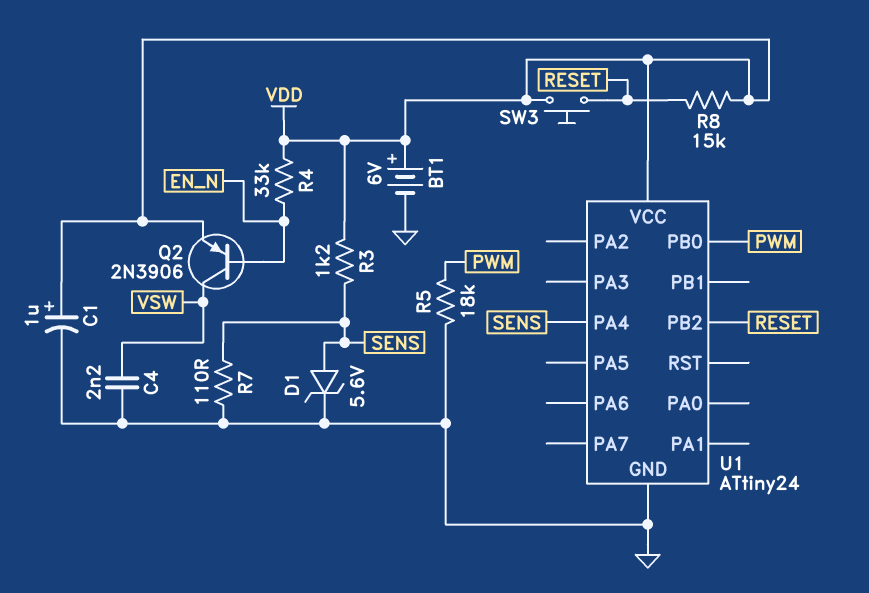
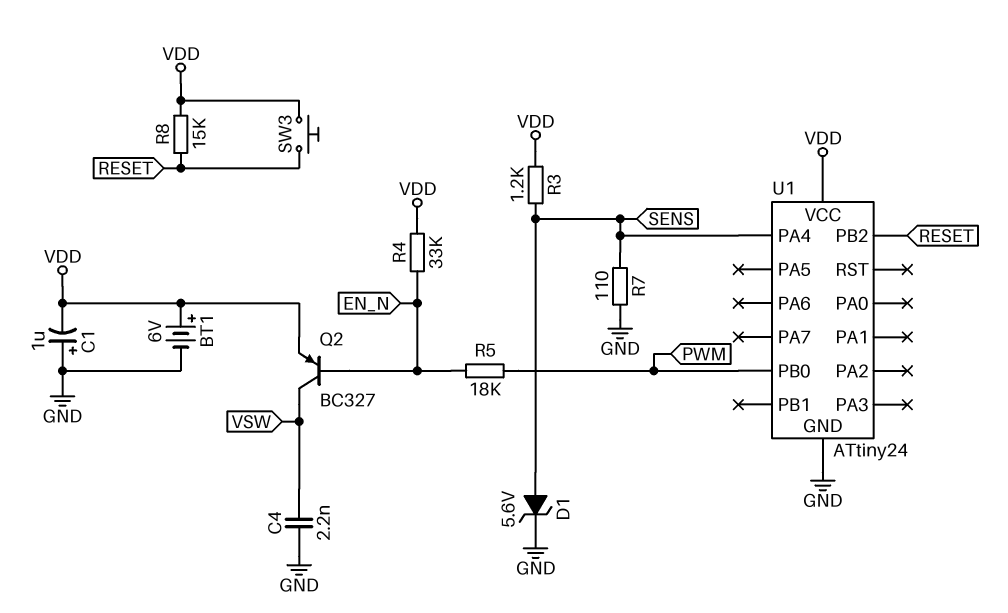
C1: 1uF (plus VDD, minus GND) -> 1uF (plus GND, minus VDD)
Q2: PNP 2N3906 (B EN_N, C VSW, E VDD) -> PNP BC327 (B EN_N, C VSW, E VDD)
R5: 18k (GND, PWM) -> 18k (EN_N, PWM)

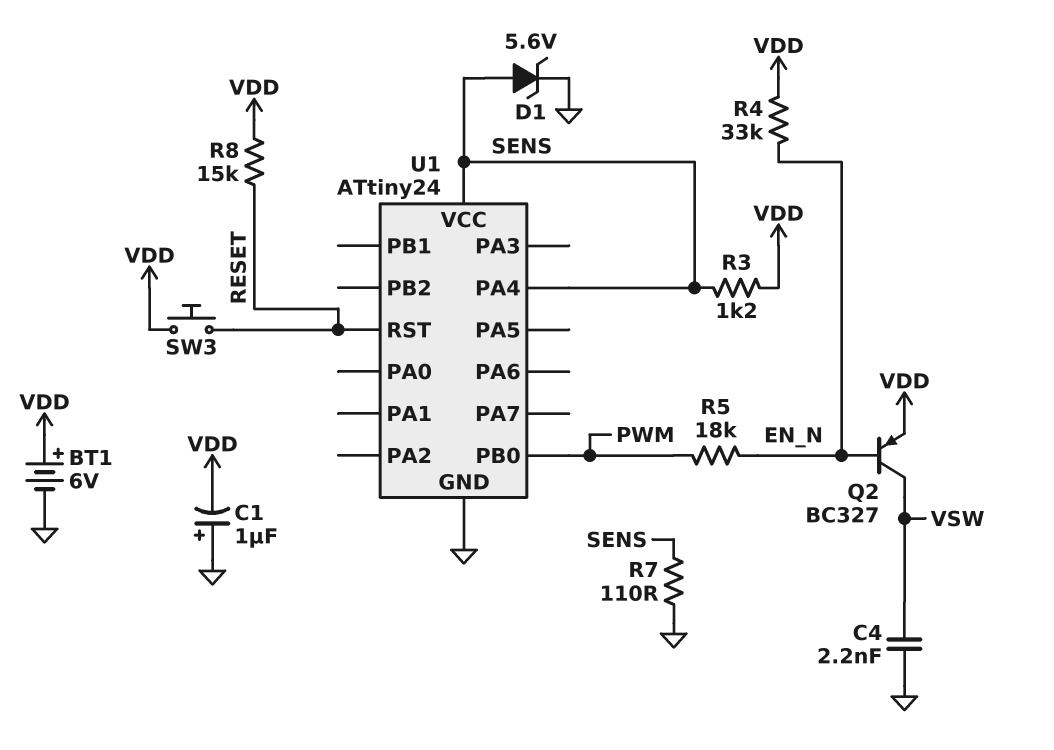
U1 pin PB2: RESET -> none
U1 pin RST: none -> RESET
U1 pin VCC: VDD -> SENS

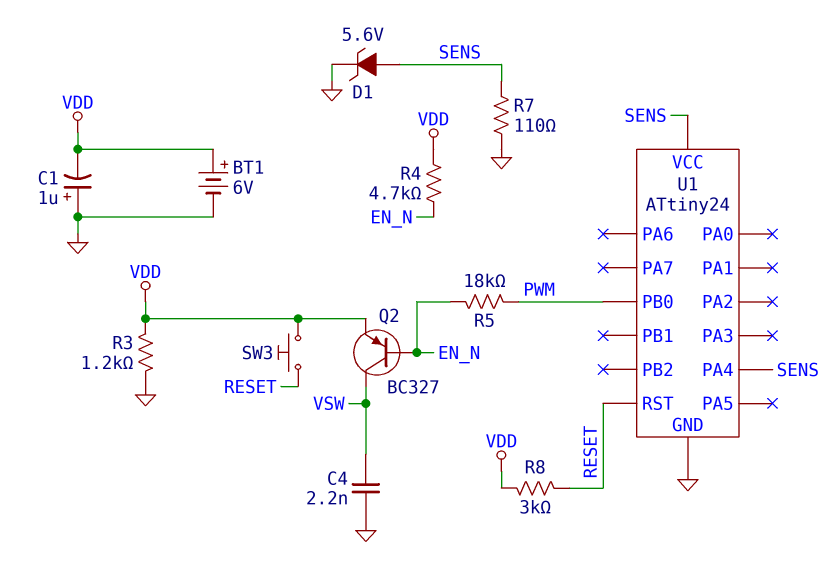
R3: 1.2k (SENS, VDD) -> 1.2k (GND, VDD)
R4: 33k (EN_N, VDD) -> 4.7k (EN_N, VDD)
R8: 15k (RESET, VDD) -> 3k (RESET, VDD)

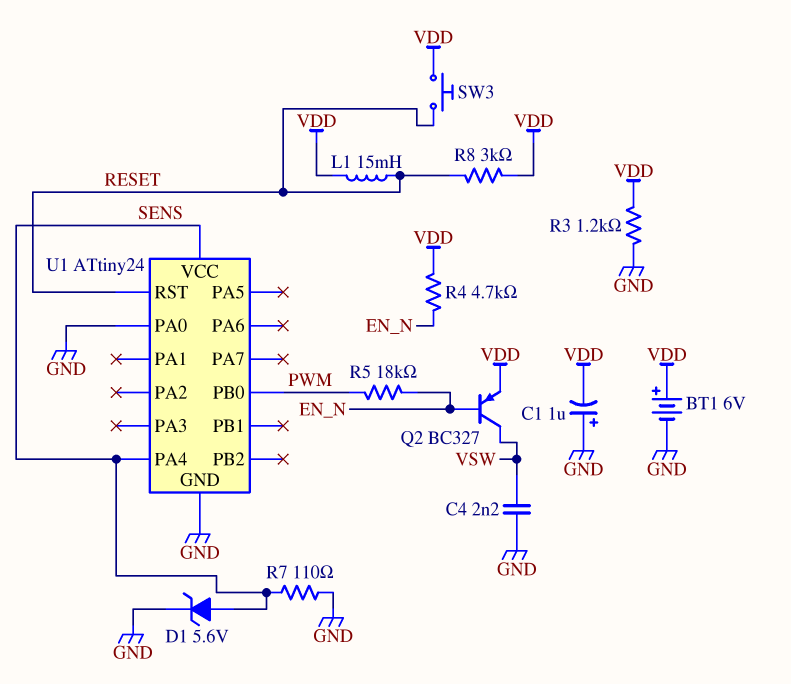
L1: none -> 15mH (RESET, VDD)
U1 pin PA0: none -> GND

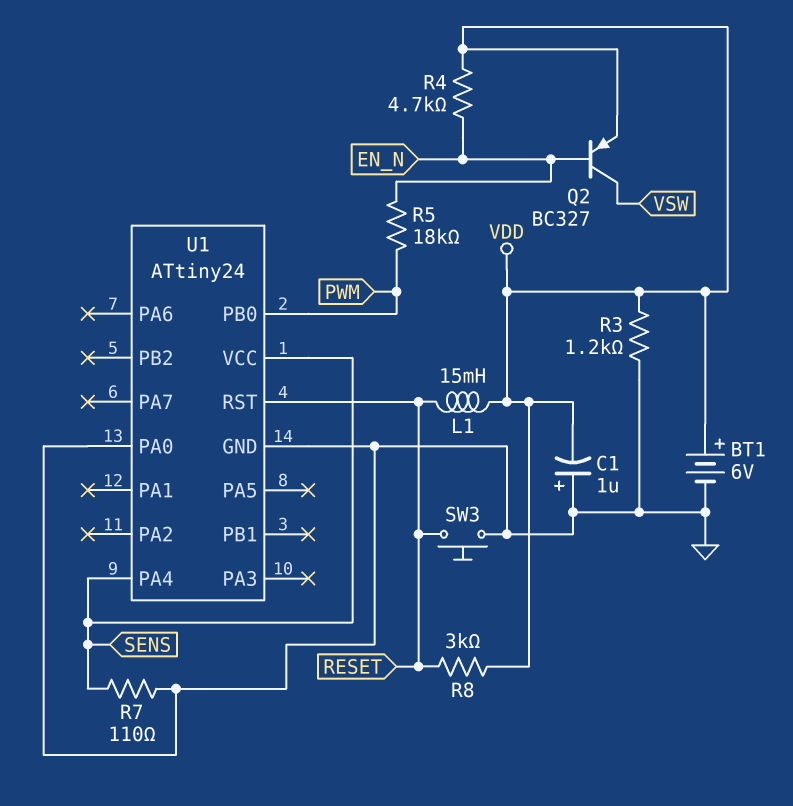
C4: 2.2nF (GND, VSW) -> none
D1: zener 5.6V (A SENS, K GND) -> none
SW3: button (RESET, VDD) -> button (GND, RESET)

